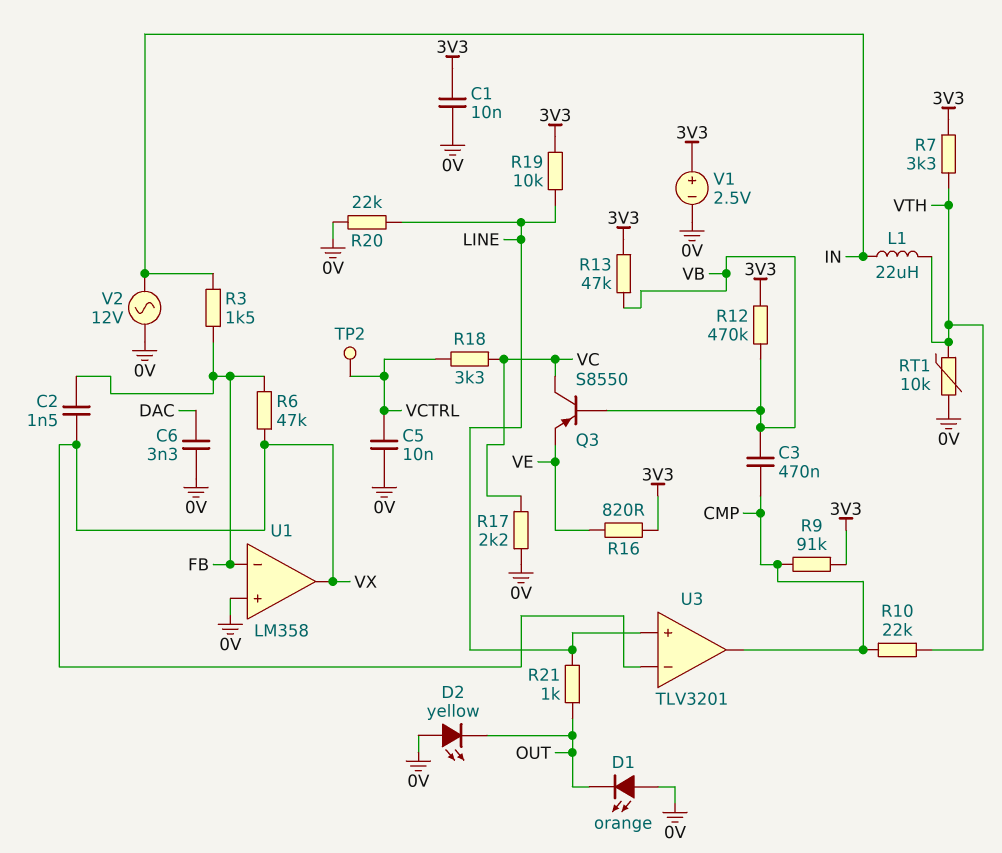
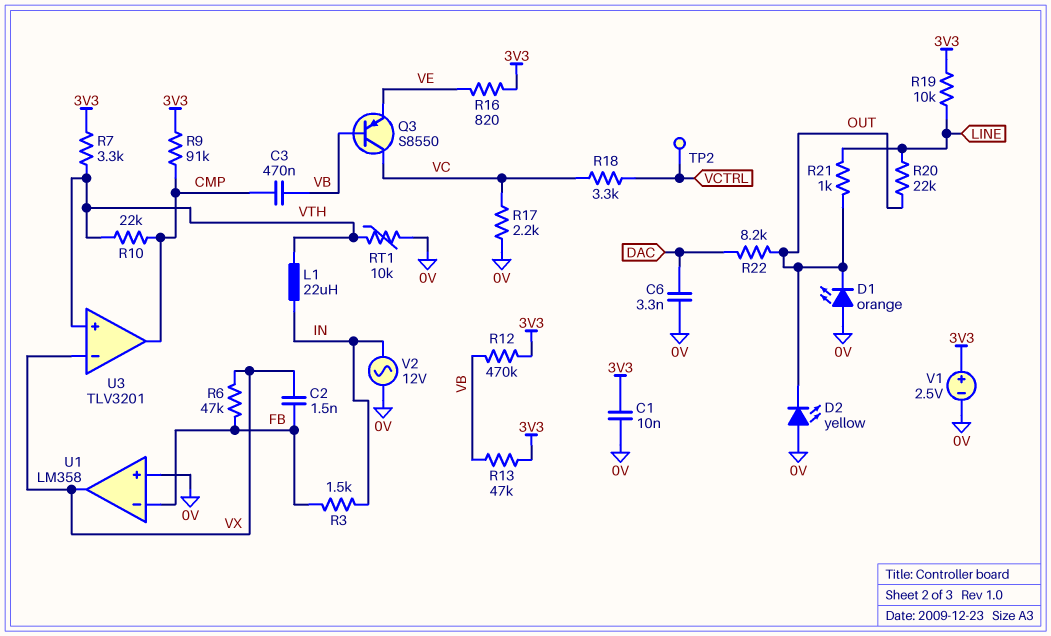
C5: 10nF (0V, VCTRL) -> none
R20: 22k (0V, LINE) -> 22k (LINE, OUT)
R22: none -> 8.2k (DAC, OUT)
U3 pin in+: LINE -> VTH

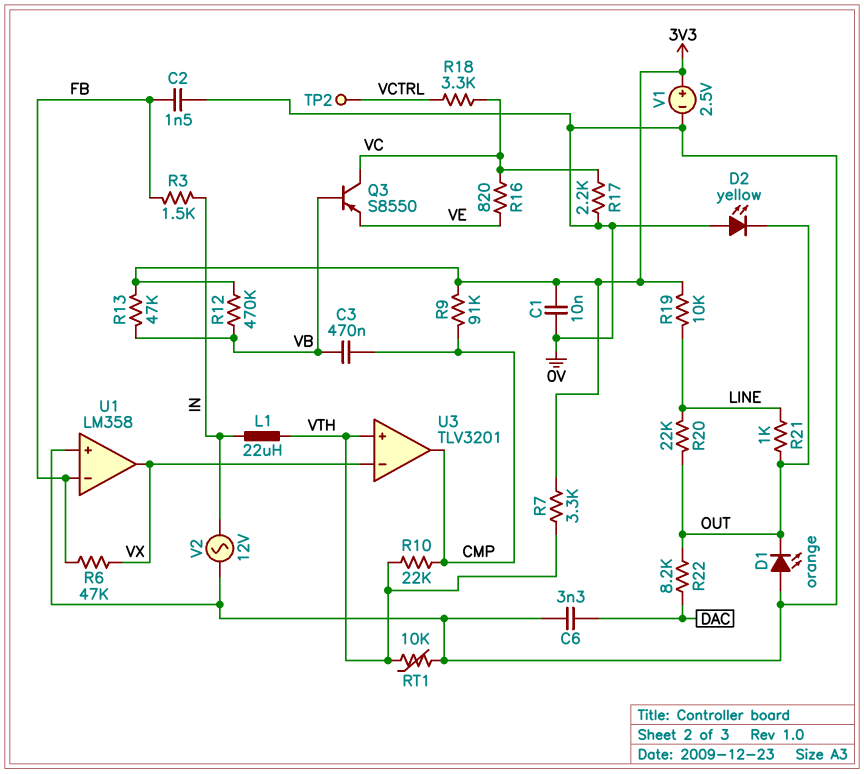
C2: 1.5nF (FB, VX) -> 1.5nF (0V, FB)
R16: 820 (3V3, VE) -> 820 (VC, VE)

